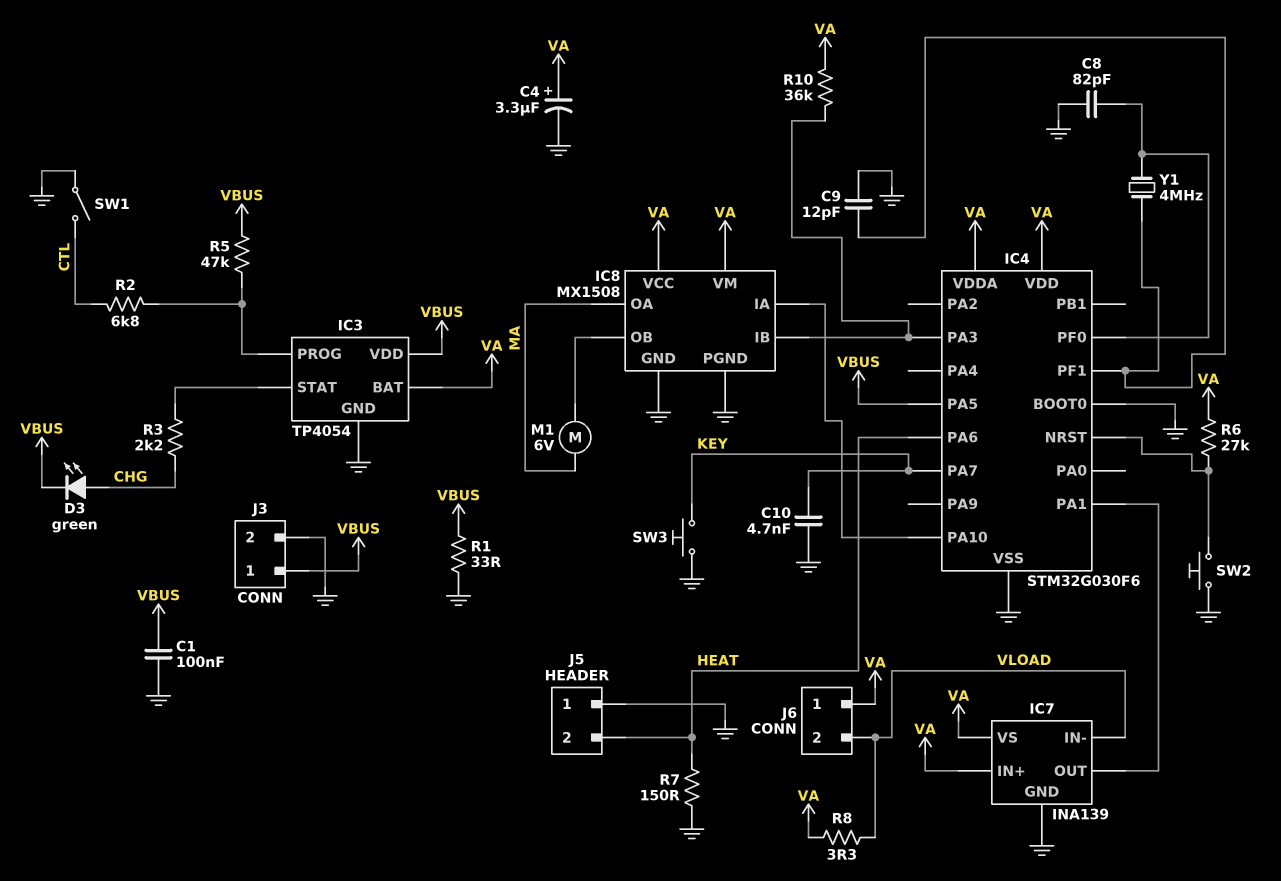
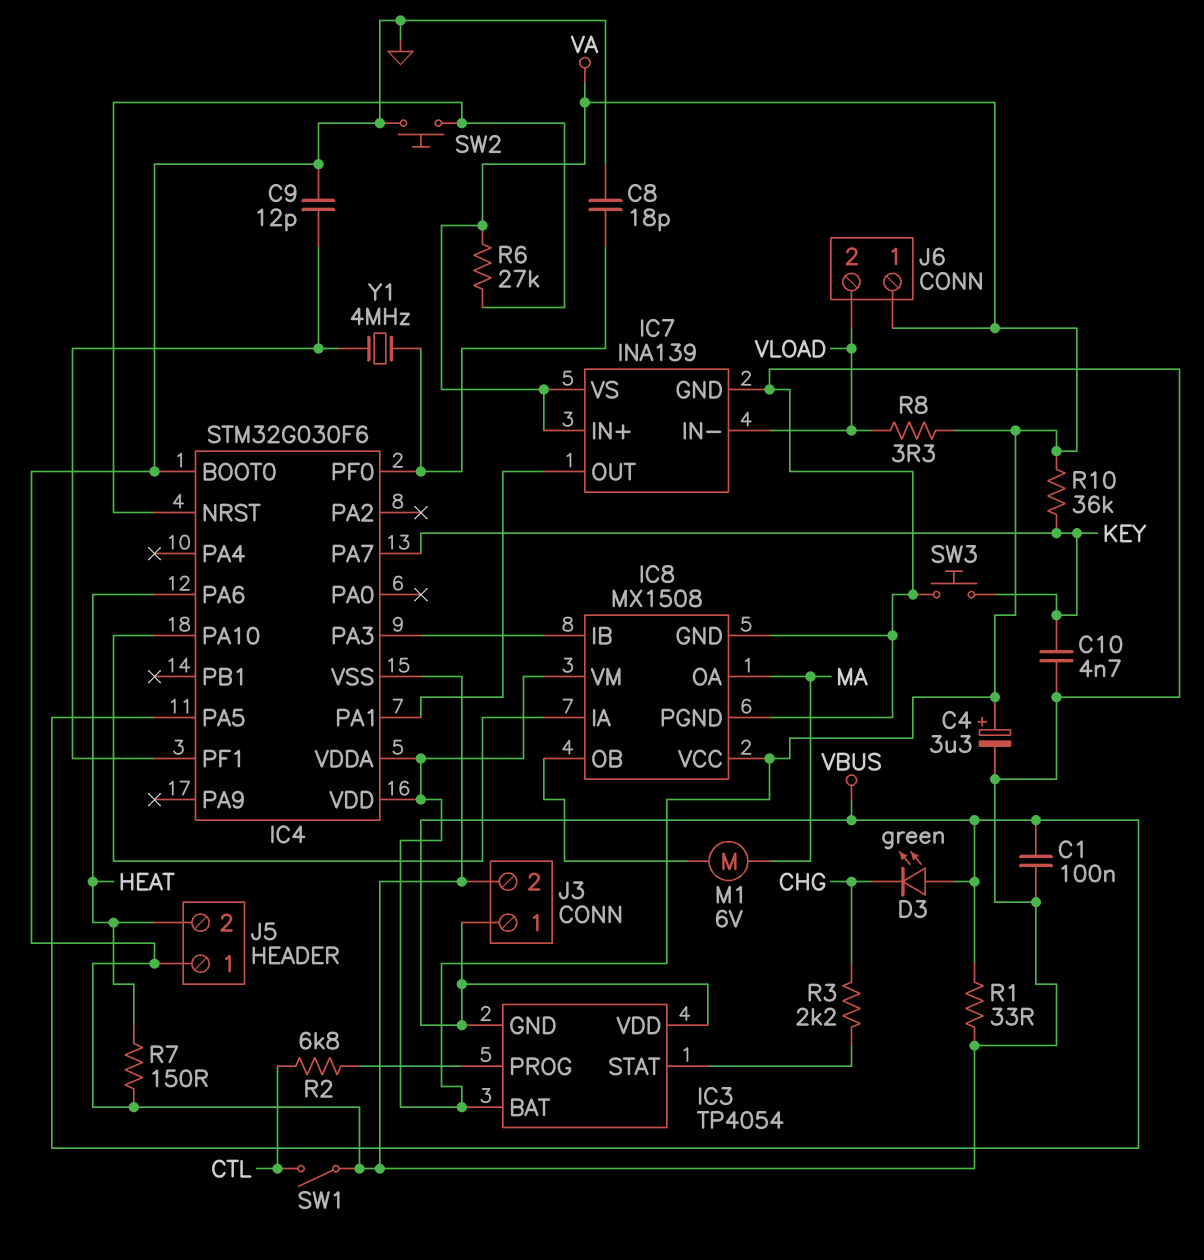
C8: 82pF (GND, IC4/PF0) -> 18pF (GND, IC4/PF0)
D3: LED green (A CHG, K VBUS) -> LED green (A VBUS, K CHG)
IC3 pin GND: GND -> VBUS
R5: 47k (IC3/PROG, VBUS) -> none
R10: 36k (IC4/PA3, VA) -> 36k (KEY, VA)

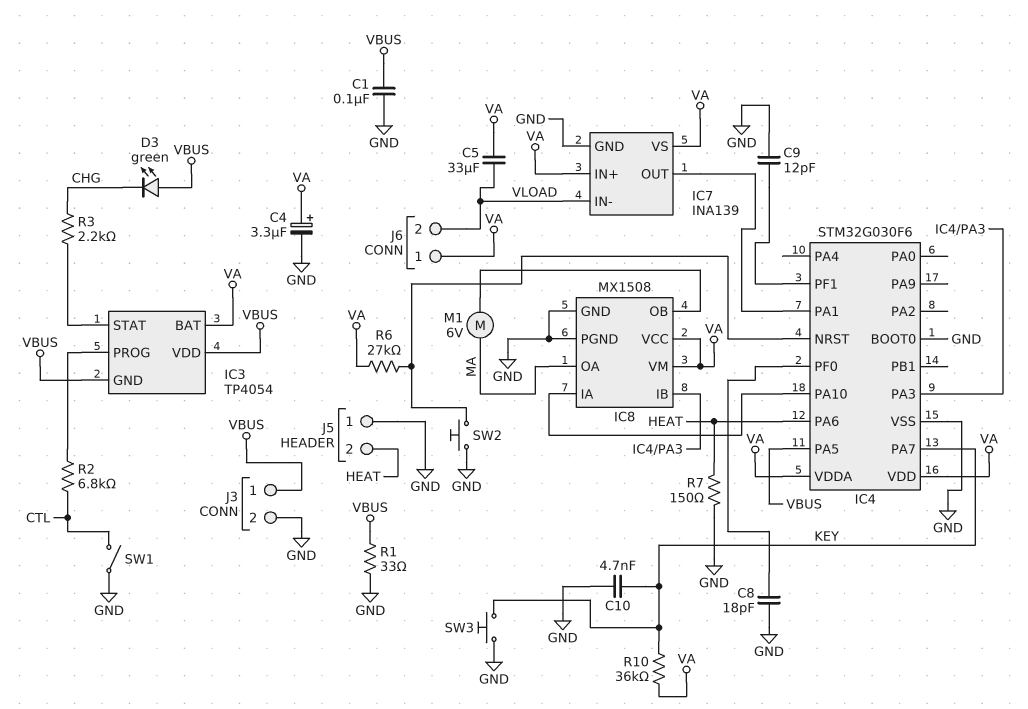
C5: none -> 33uF (VA, VLOAD)
R8: 3.3 (VA, VLOAD) -> none
Y1: 4MHz (IC4/PF0, IC4/PF1) -> none

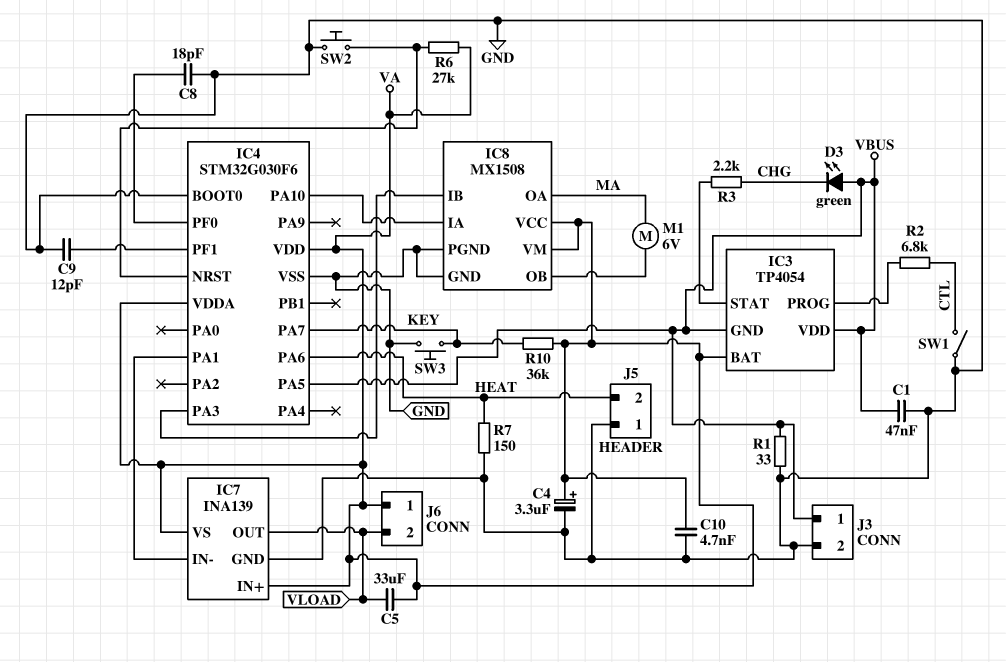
C1: 100nF (GND, VBUS) -> 47nF (GND, VBUS)
C10: 4.7nF (GND, KEY) -> 4.7nF (GND, VA)
IC7 pin IN-: VLOAD -> IC4/PA1
IC7 pin OUT: IC4/PA1 -> VLOAD

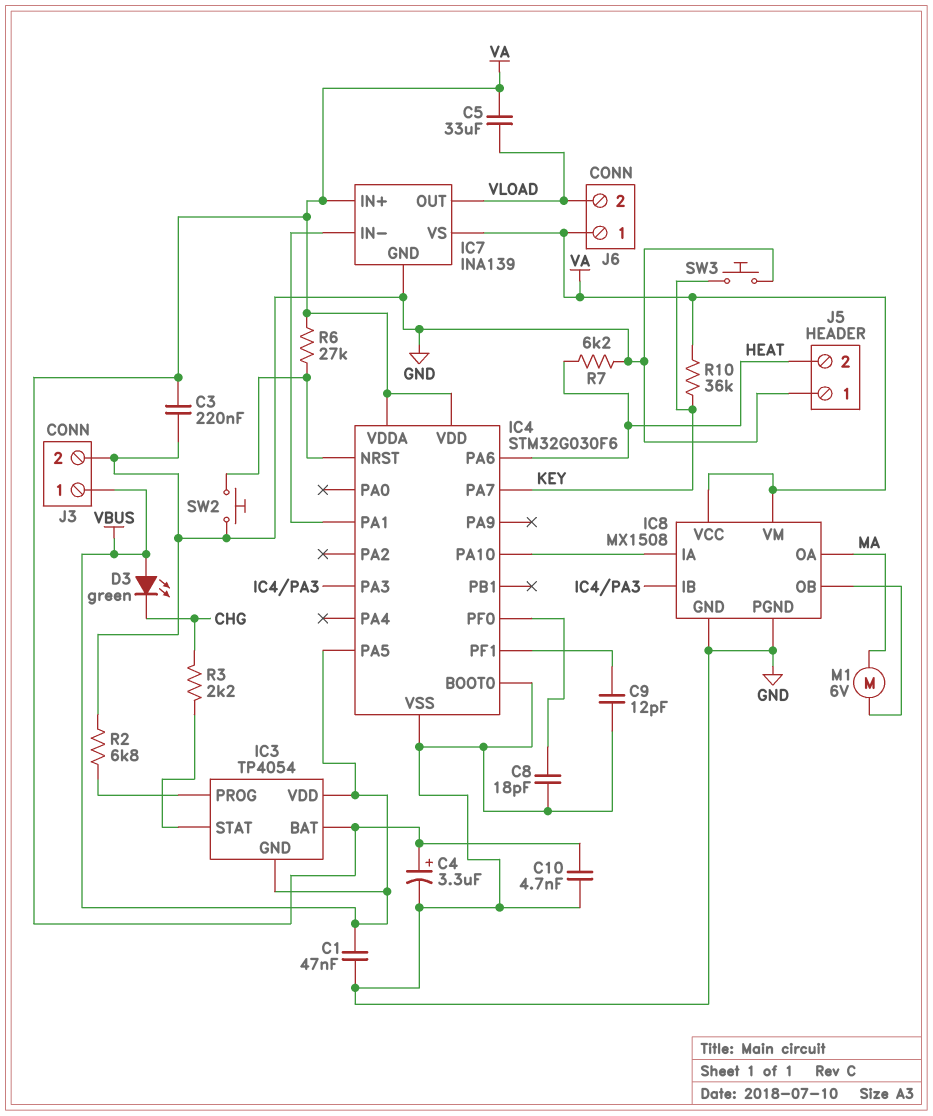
C3: none -> 220nF (GND, VA)
R1: 33 (GND, VBUS) -> none
R2: 6.8k (CTL, IC3/PROG) -> 6.8k (GND, IC3/PROG)
R7: 150 (GND, HEAT) -> 6.2k (GND, HEAT)
SW1: switch (CTL, GND) -> none

